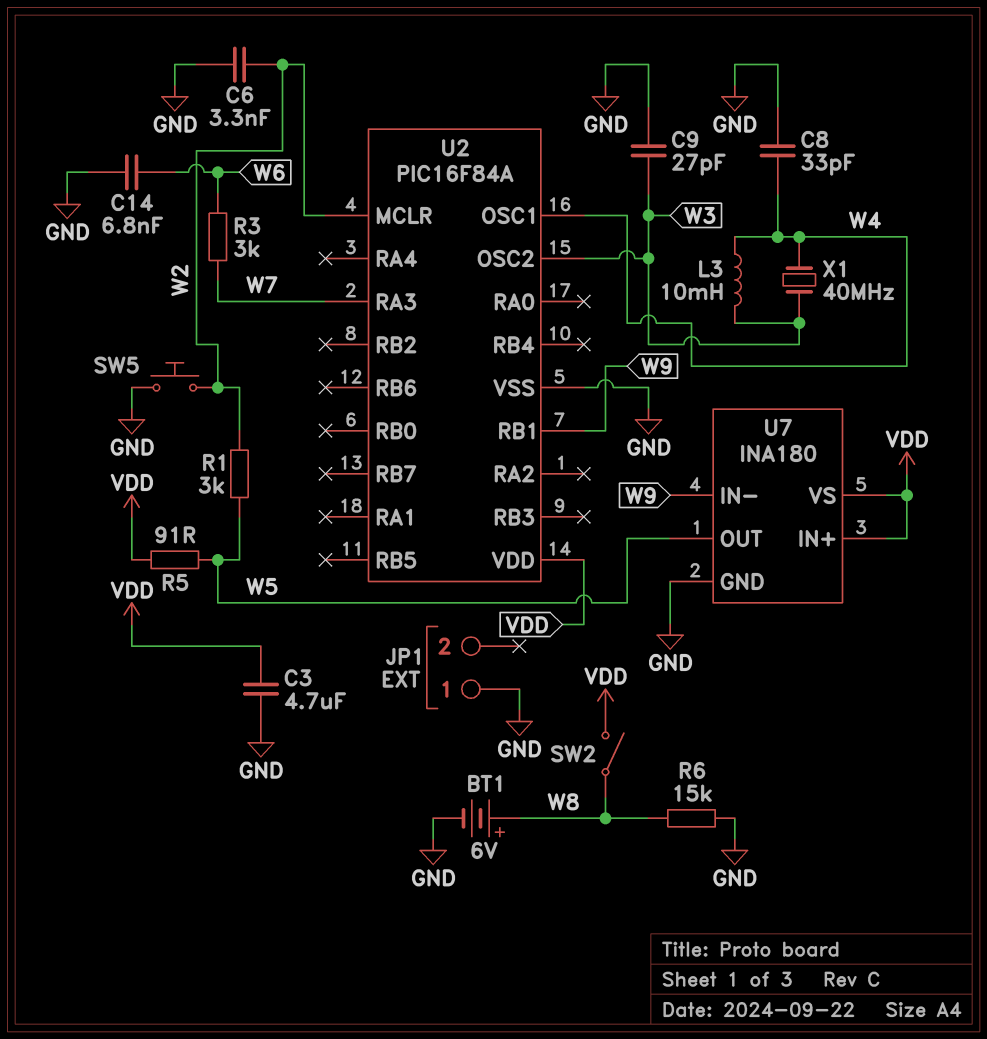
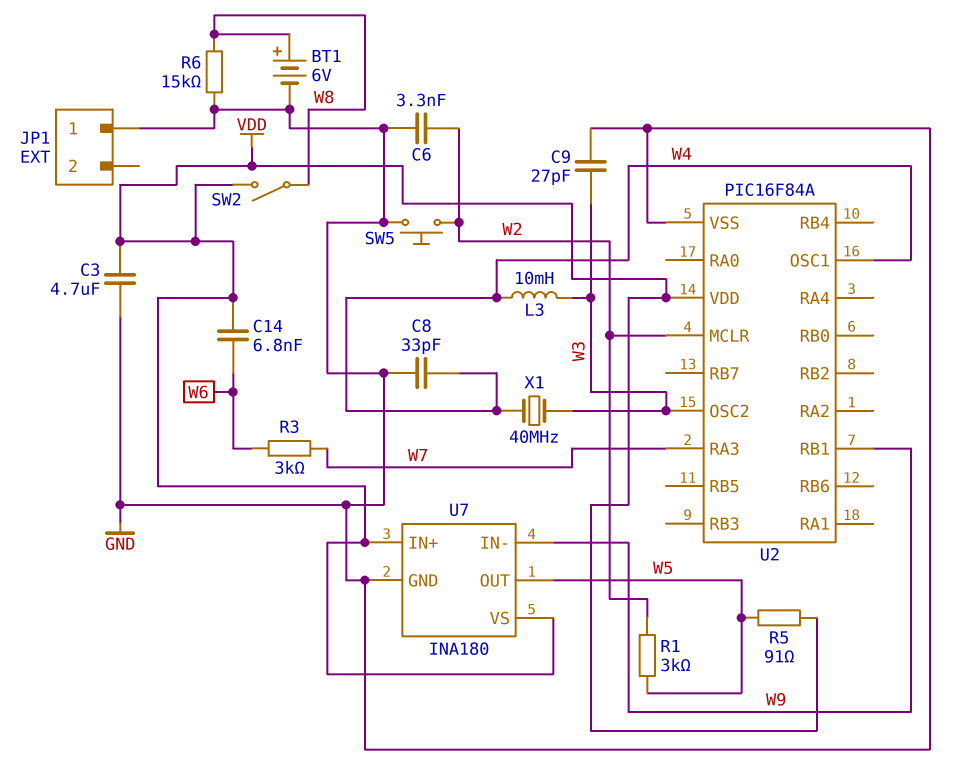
C14: 6.8nF (GND, W6) -> 6.8nF (VDD, W6)

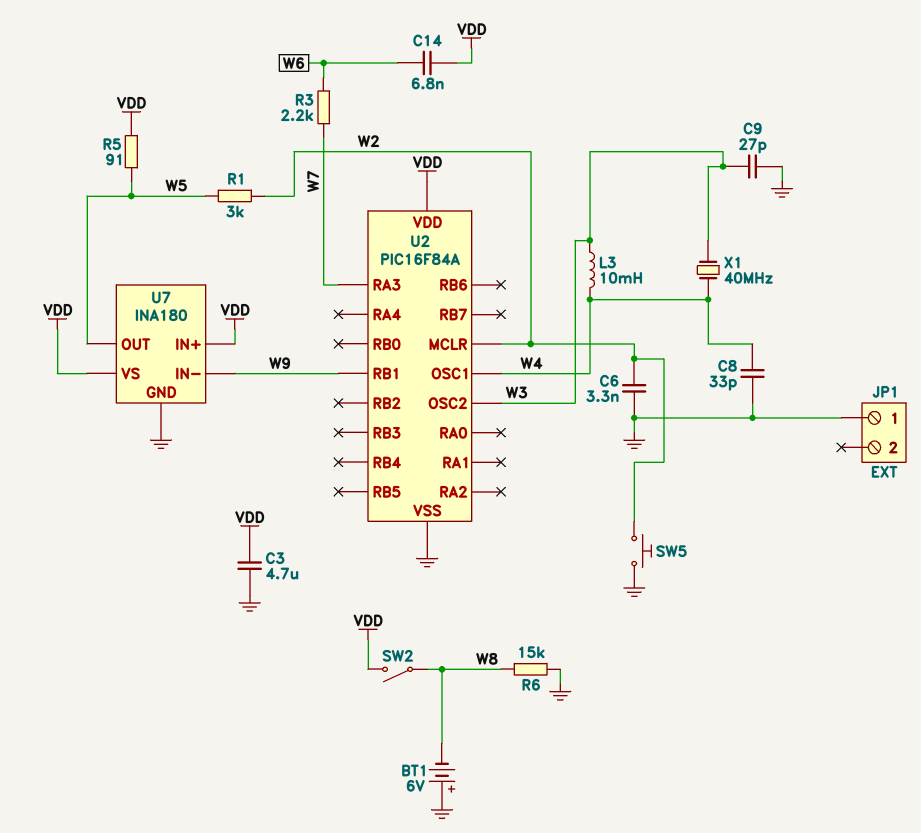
BT1: 6V (plus W8, minus GND) -> 6V (plus GND, minus W8)
R3: 3k (W6, W7) -> 2.2k (W6, W7)

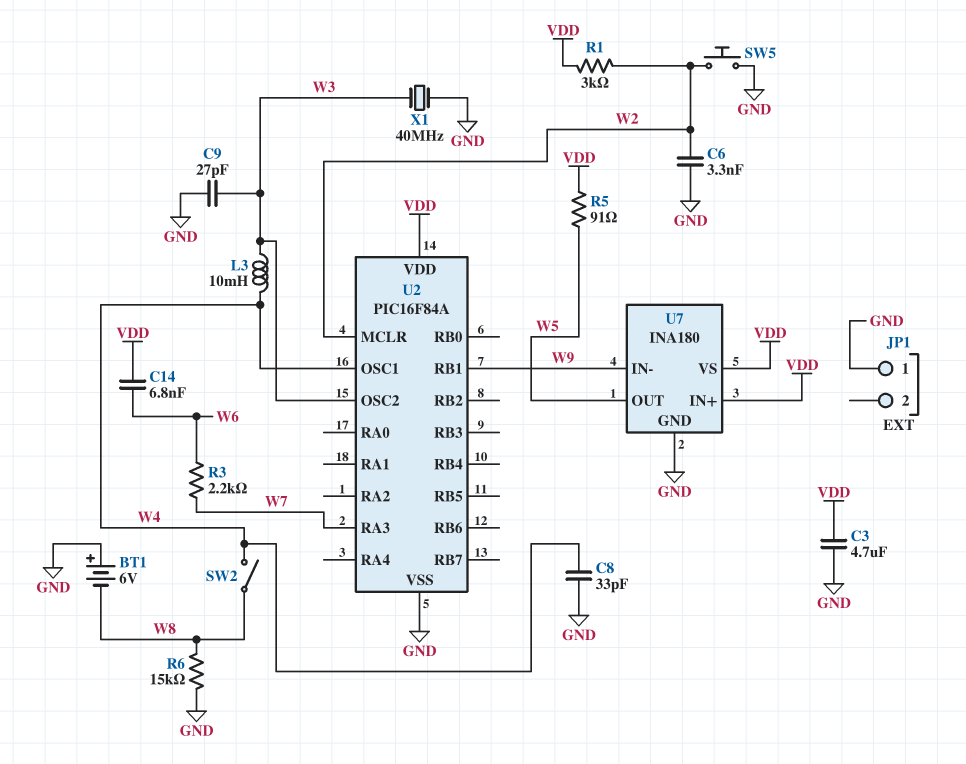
R1: 3k (W2, W5) -> 3k (VDD, W2)
SW2: switch (VDD, W8) -> switch (W4, W8)
X1: 40MHz (W3, W4) -> 40MHz (GND, W3)

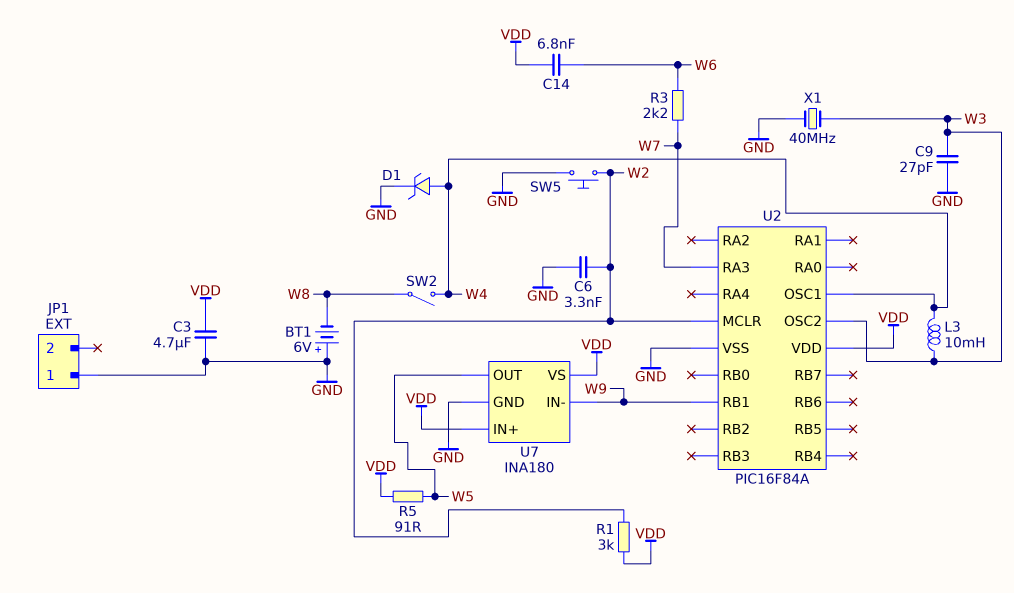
C8: 33pF (GND, W4) -> none
D1: none -> zener (A W4, K GND)
R6: 15k (GND, W8) -> none

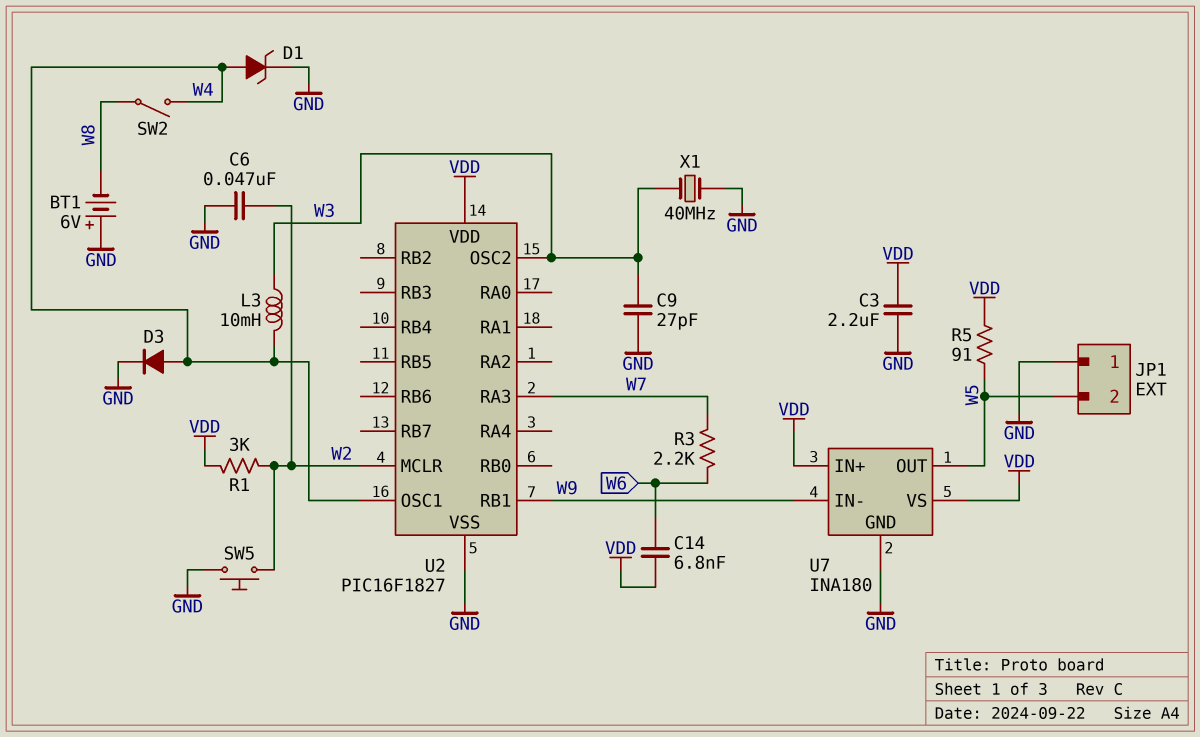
C3: 4.7uF (GND, VDD) -> 2.2uF (GND, VDD)
C6: 3.3nF (GND, W2) -> 47nF (GND, W2)
D3: none -> diode (A W4, K GND)
JP1 pin 2: none -> W5
U2: PIC16F84A -> PIC16F1827

